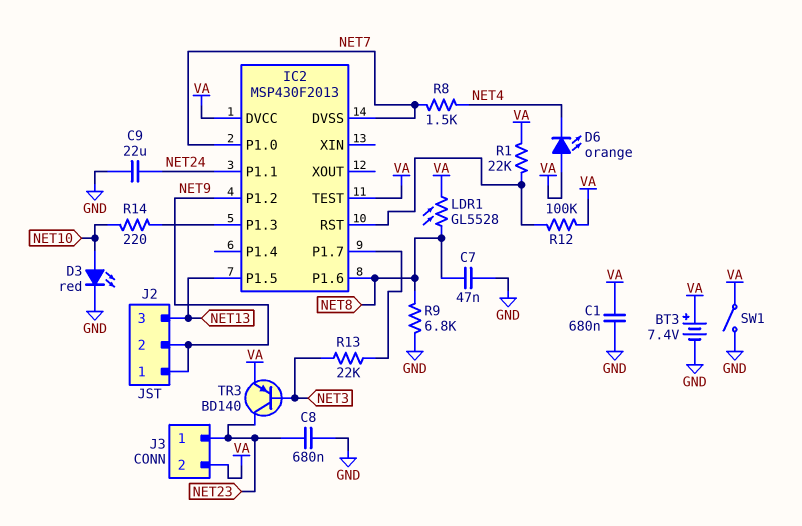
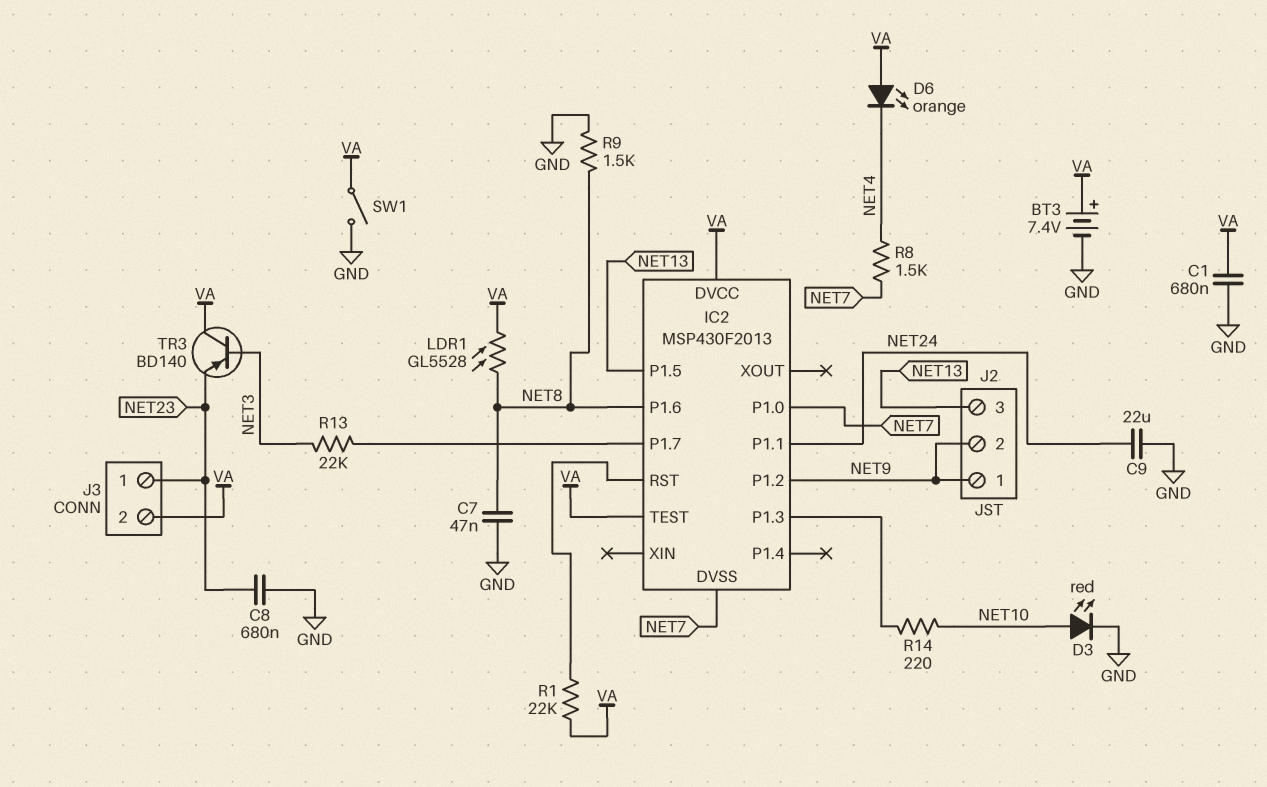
R9: 6.8k (GND, NET8) -> 1.5k (GND, NET8)
R12: 100k (IC2/RST, VA) -> none
TR3: PNP BD140 (B NET3, C NET23, E VA) -> PNP BD140 (B NET3, C VA, E NET23)

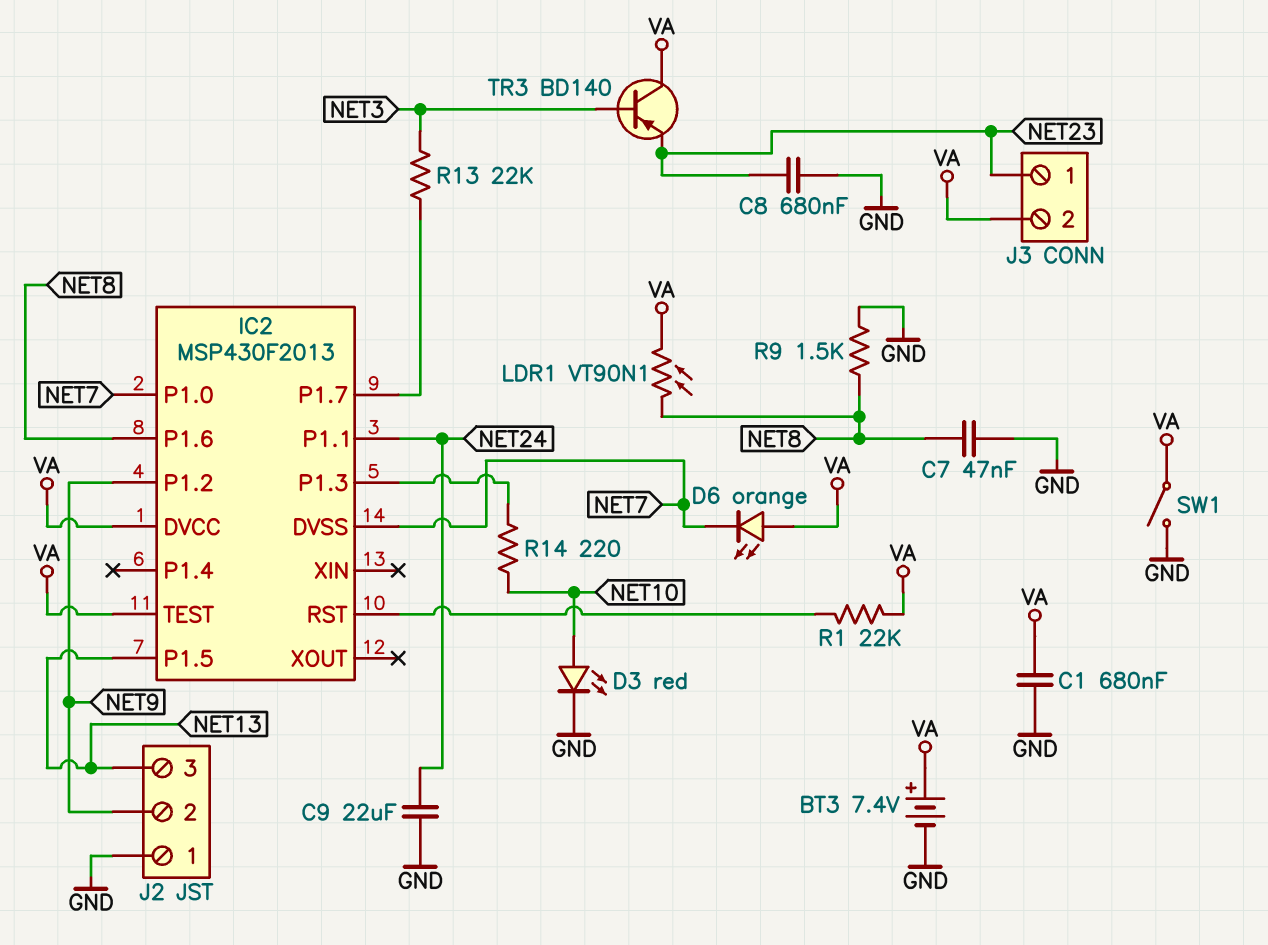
D6: LED orange (A VA, K NET4) -> LED orange (A VA, K NET7)
J2 pin 1: NET9 -> GND
LDR1: GL5528 (NET8, VA) -> VT90N1 (NET8, VA)
R8: 1.5k (NET4, NET7) -> none

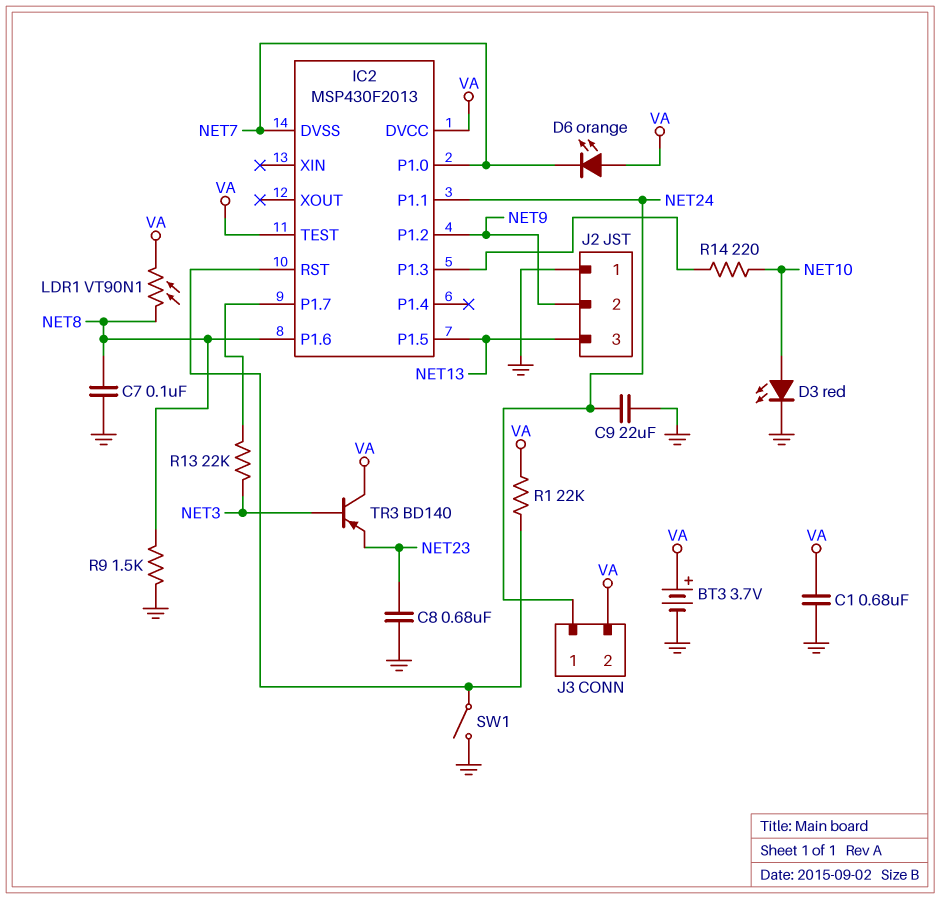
BT3: 7.4V (plus VA, minus GND) -> 3.7V (plus VA, minus GND)
C7: 47nF (GND, NET8) -> 100nF (GND, NET8)
J3 pin 1: NET23 -> NET24
SW1: switch (GND, VA) -> switch (GND, IC2/RST)

